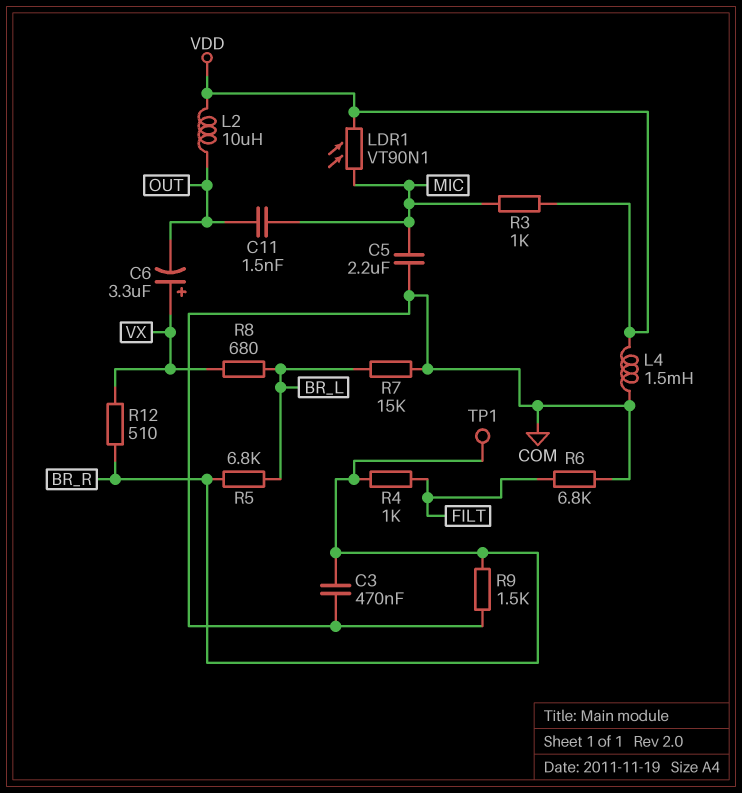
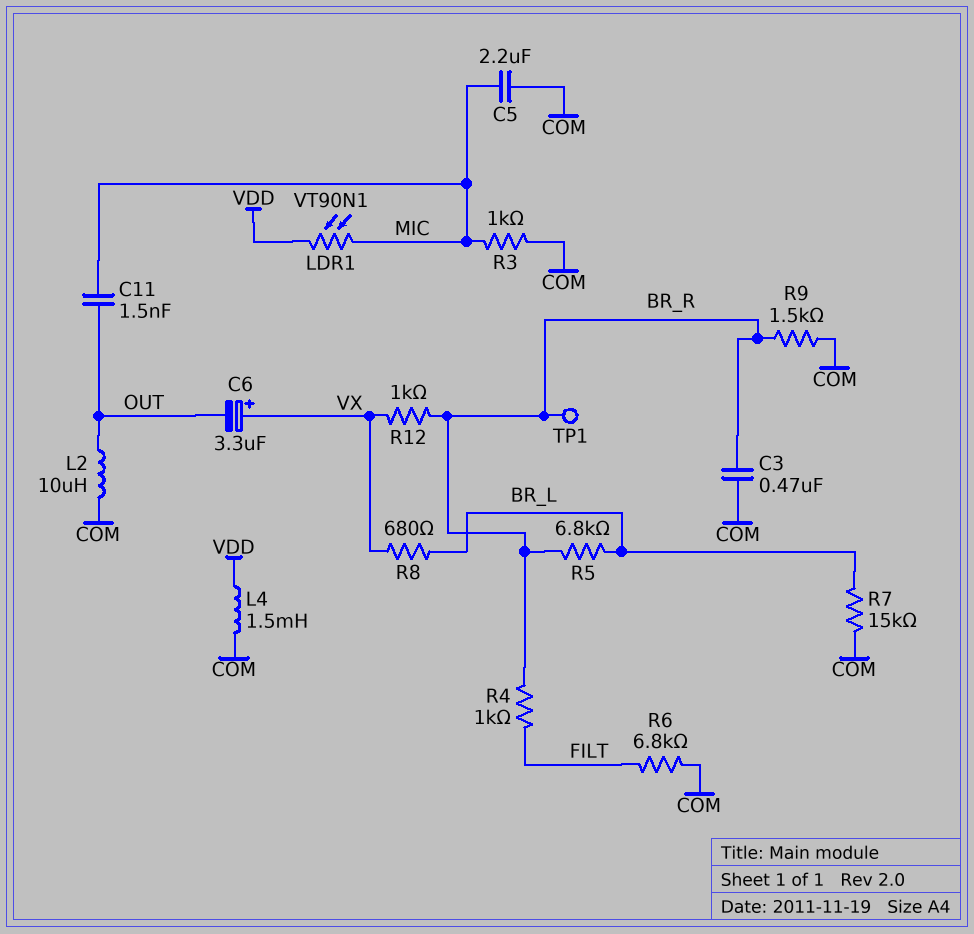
L2: 10uH (OUT, VDD) -> 10uH (COM, OUT)
R3: 1k (MIC, VDD) -> 1k (COM, MIC)
R12: 510 (BR_R, VX) -> 1k (BR_R, VX)

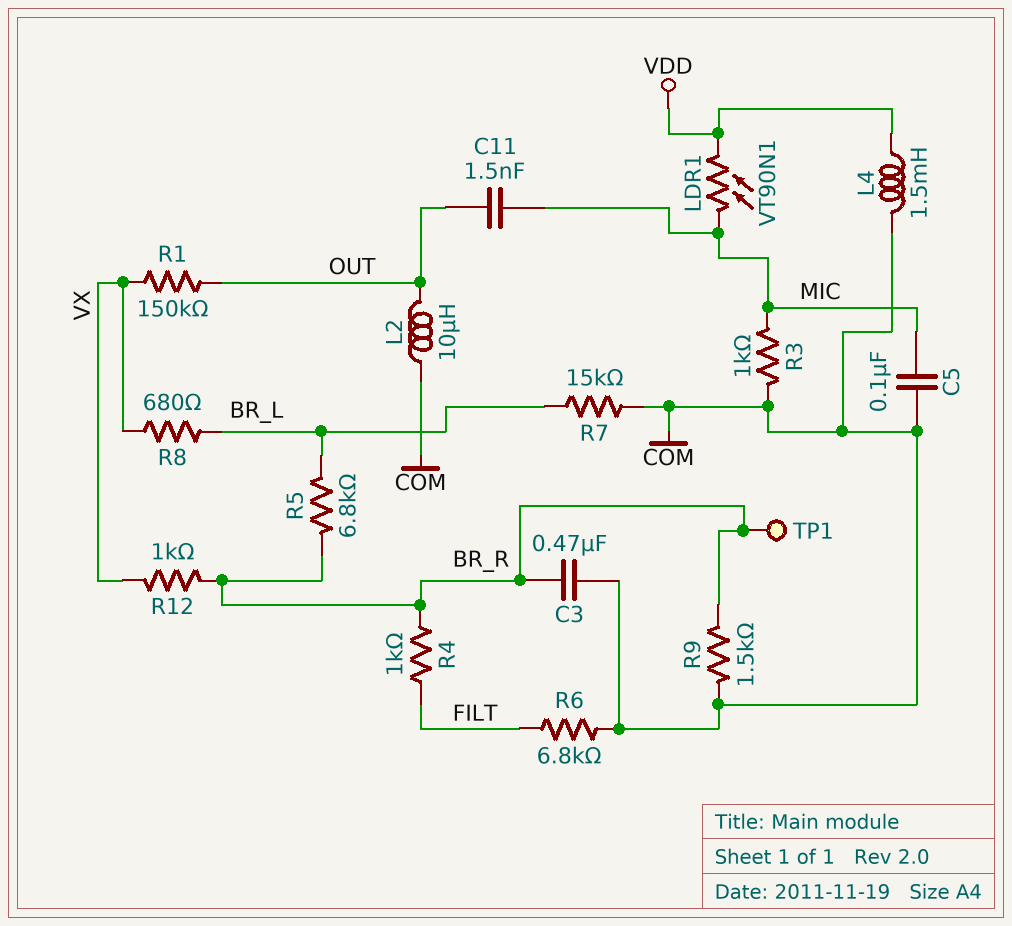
C5: 2.2uF (COM, MIC) -> 100nF (COM, MIC)
C6: 3.3uF (plus VX, minus OUT) -> none
R1: none -> 150k (OUT, VX)

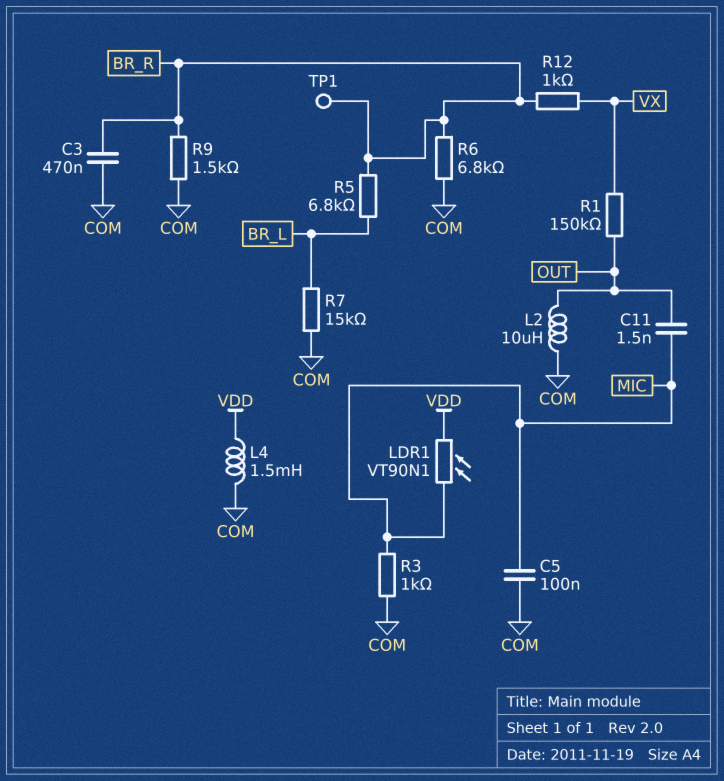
R4: 1k (BR_R, FILT) -> none
R6: 6.8k (COM, FILT) -> 6.8k (BR_R, COM)
R8: 680 (BR_L, VX) -> none

